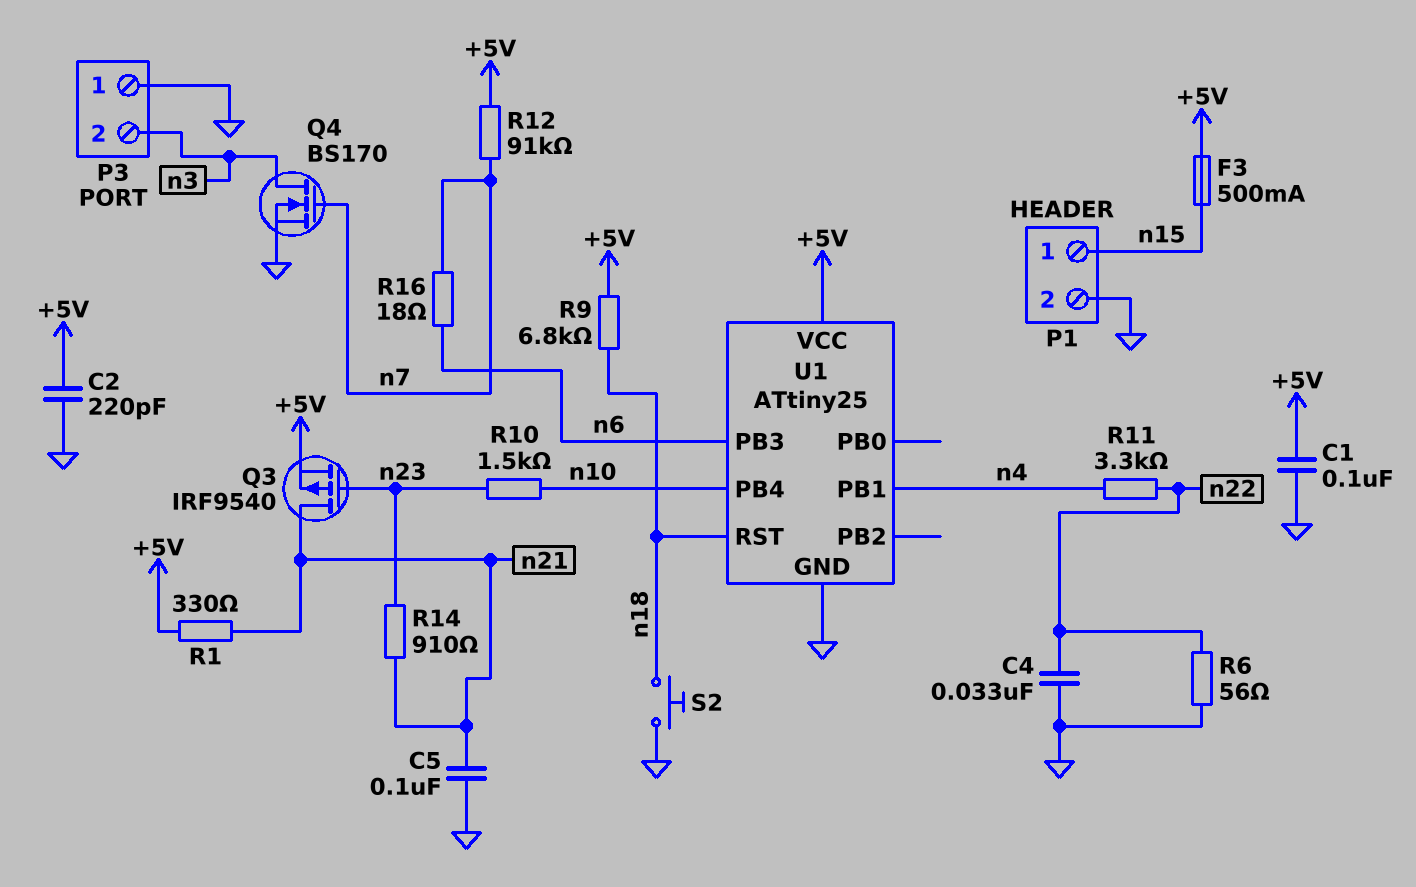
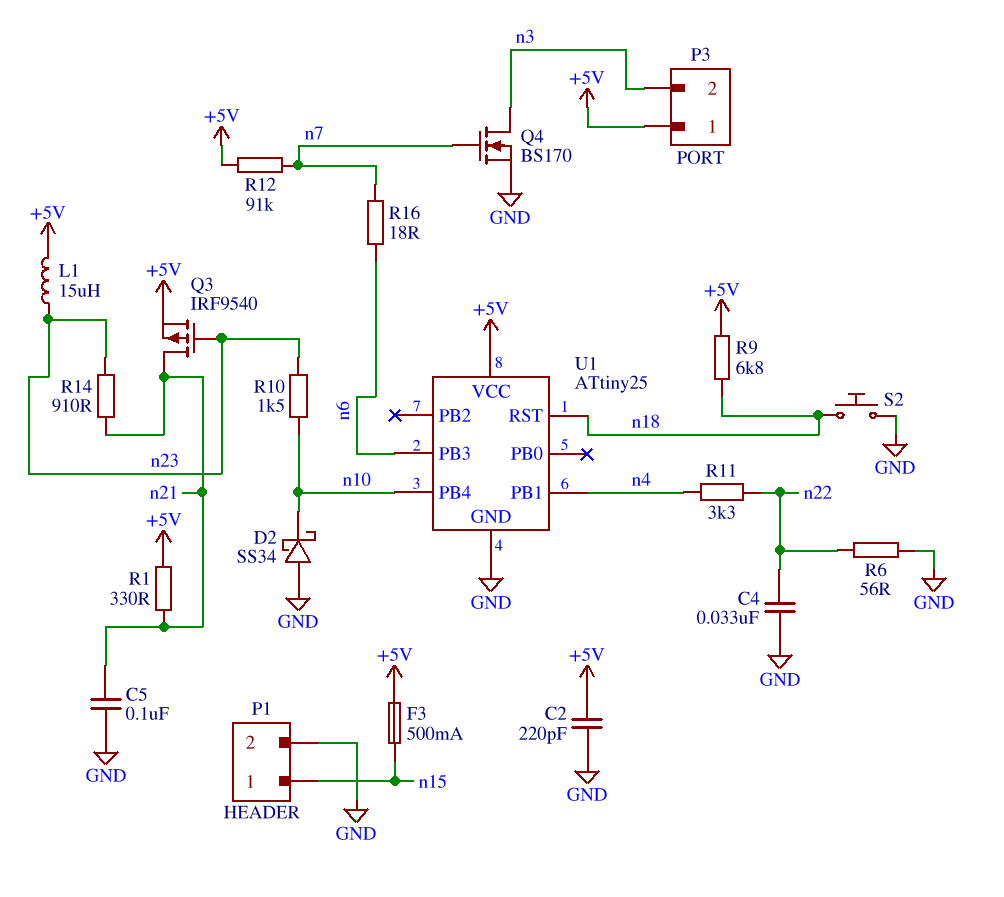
C1: 100nF (+5V, GND) -> none
D2: none -> schottky SS34 (A GND, K n10)
L1: none -> 15uH (+5V, n23)
P3 pin 1: GND -> +5V

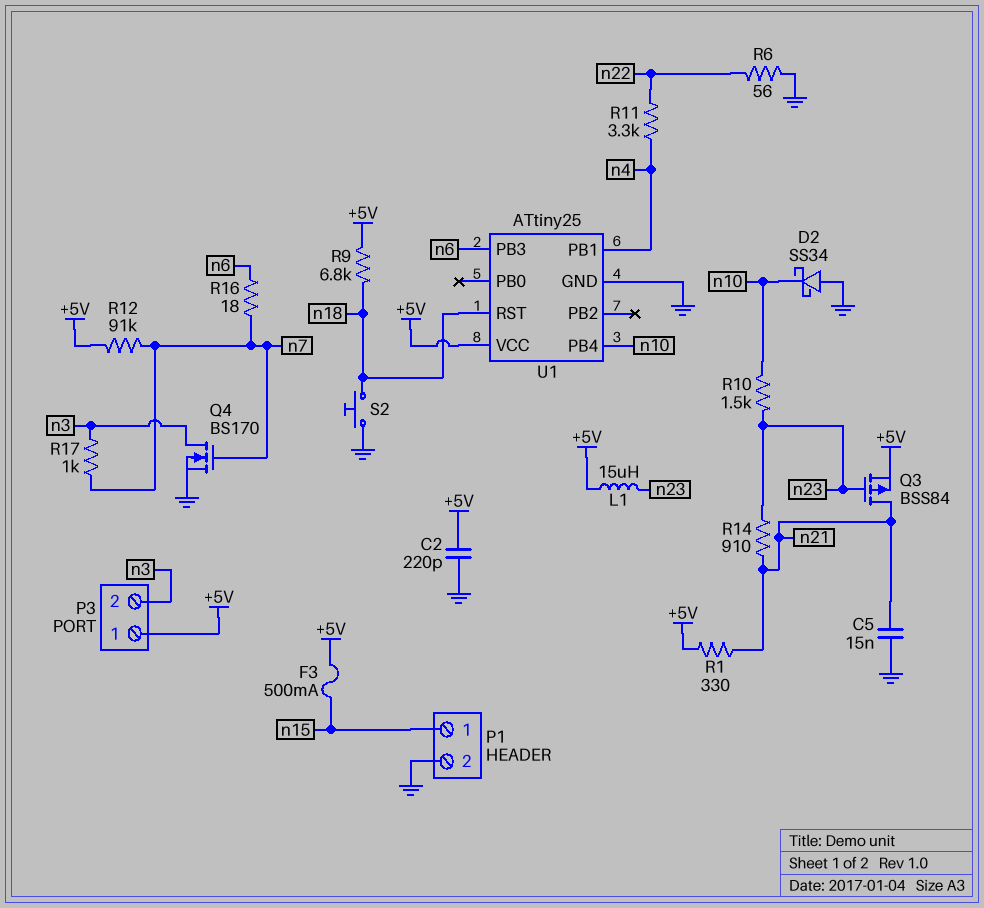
C4: 33nF (GND, n22) -> none
C5: 100nF (GND, n21) -> 15nF (GND, n21)
Q3: PMOS IRF9540 (G n23, D n21, S +5V) -> PMOS BSS84 (G n23, D n21, S +5V)
R17: none -> 1k (n3, n7)

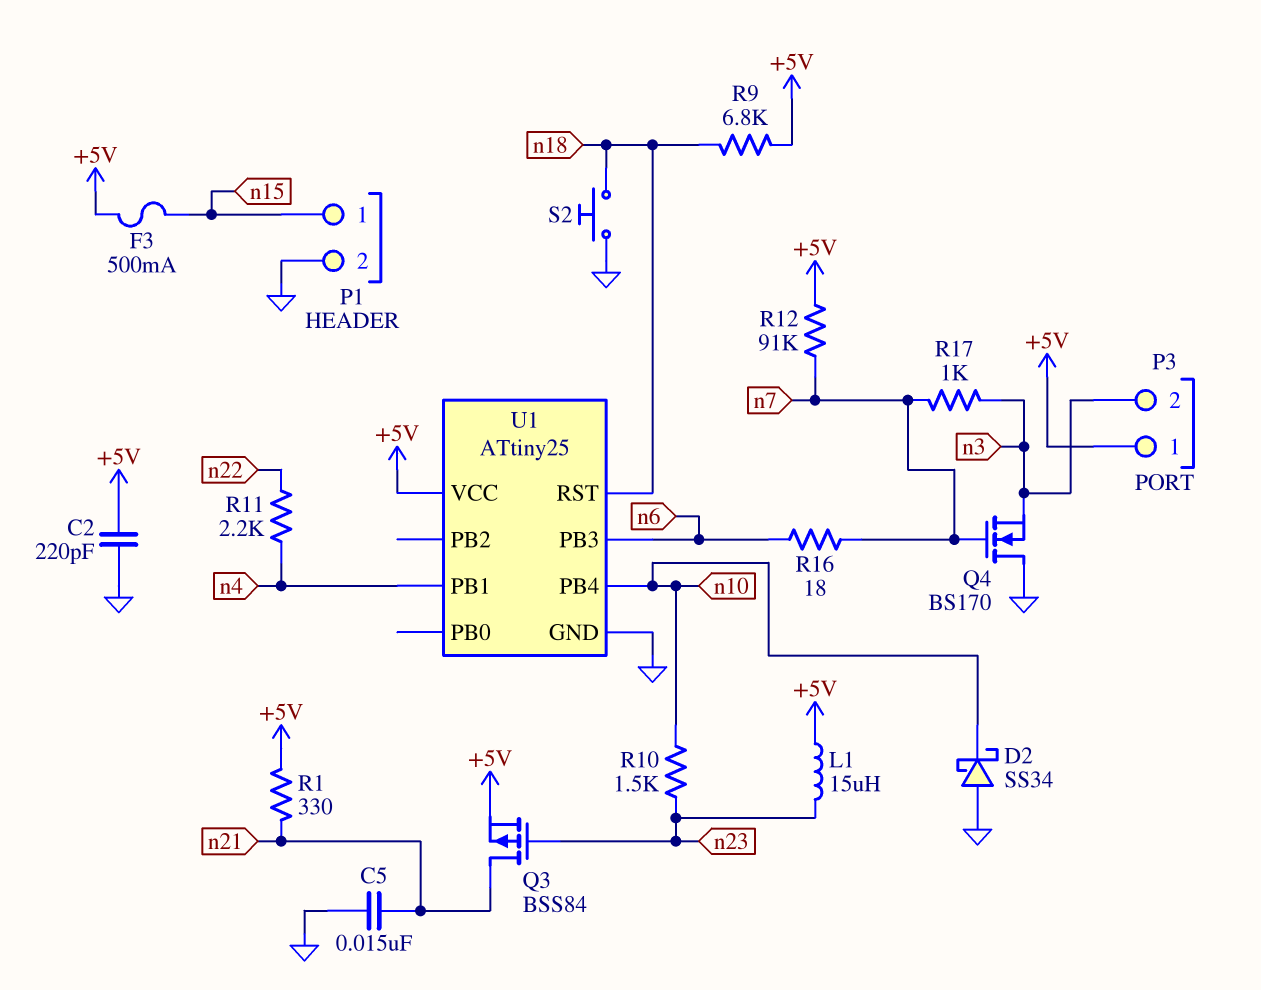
Q4: NMOS BS170 (G n7, D n3, S GND) -> NMOS BS170 (G n7, D GND, S n3)
R6: 56 (GND, n22) -> none
R11: 3.3k (n4, n22) -> 2.2k (n4, n22)
R14: 910 (n21, n23) -> none

